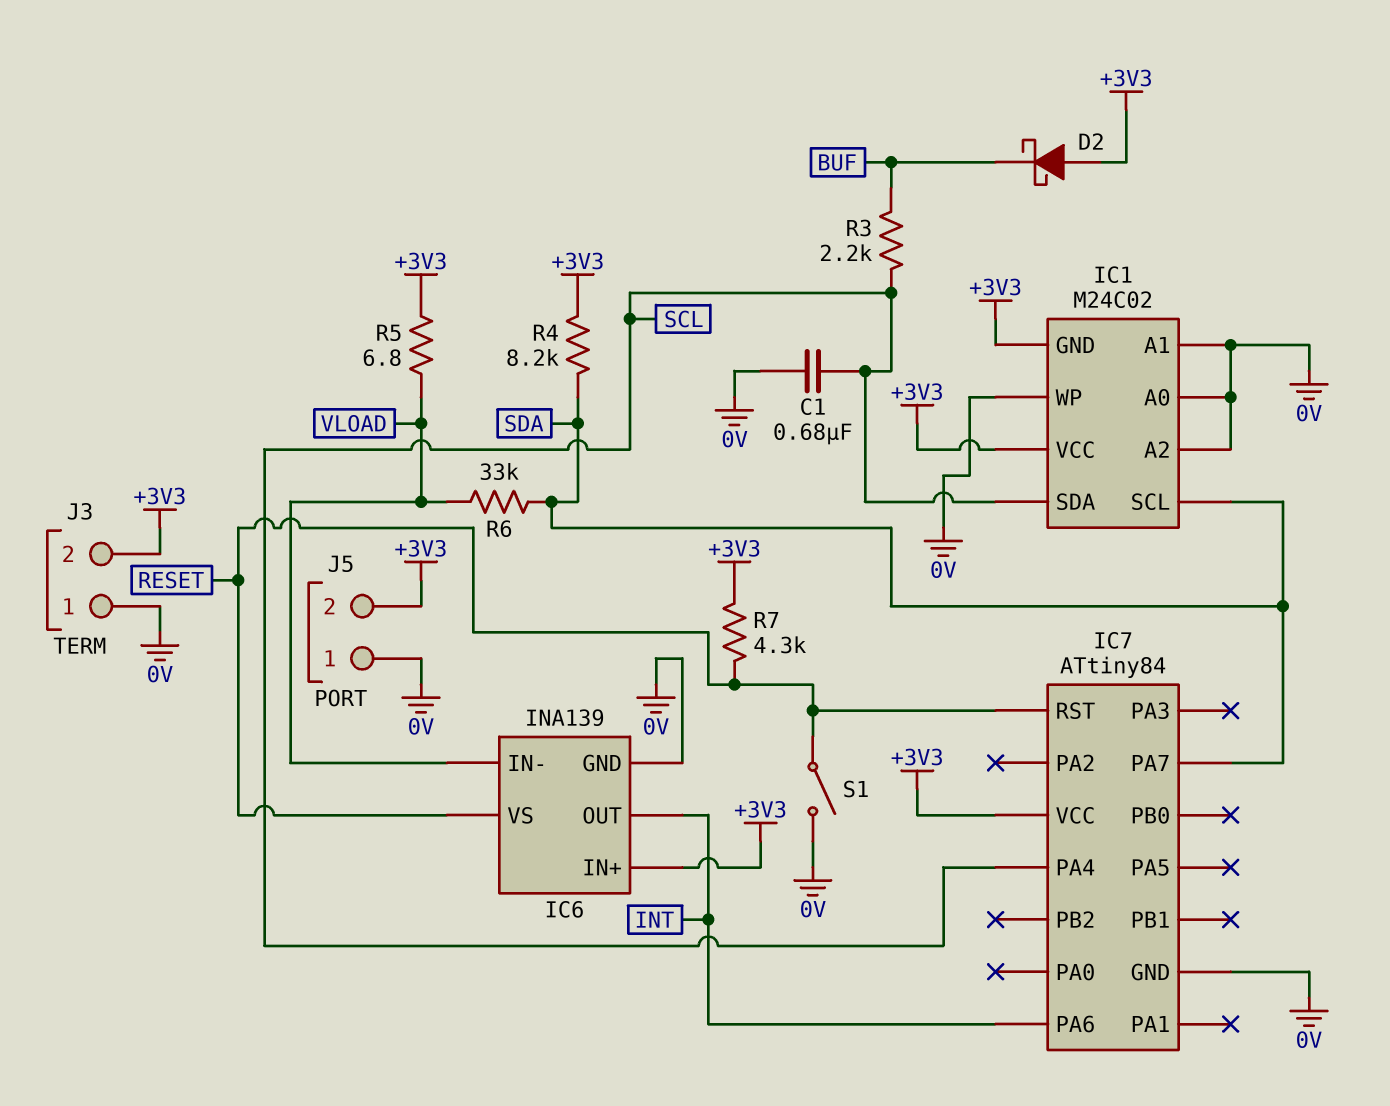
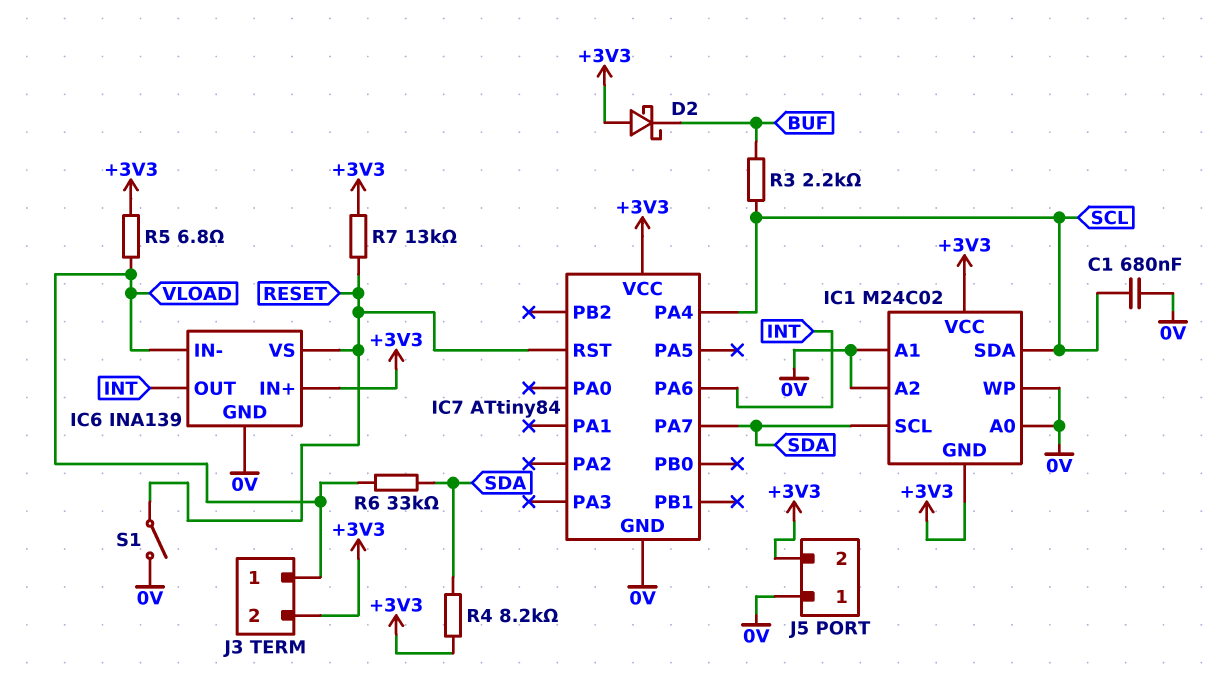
J3 pin 1: 0V -> VLOAD
R7: 4.3k (+3V3, RESET) -> 13k (+3V3, RESET)

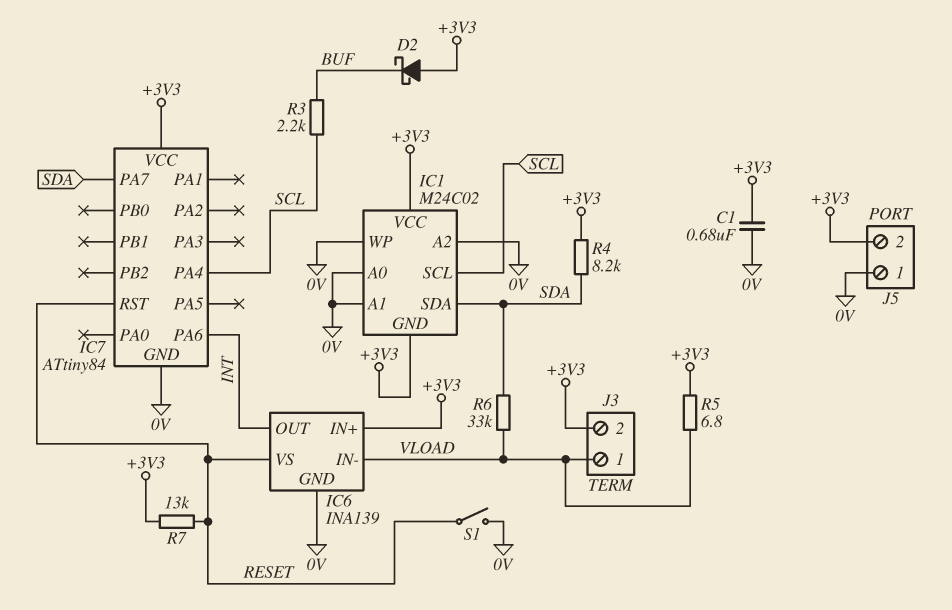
C1: 680nF (0V, SCL) -> 680nF (+3V3, 0V)
IC1 pin SCL: SDA -> SCL
IC1 pin SDA: SCL -> SDA

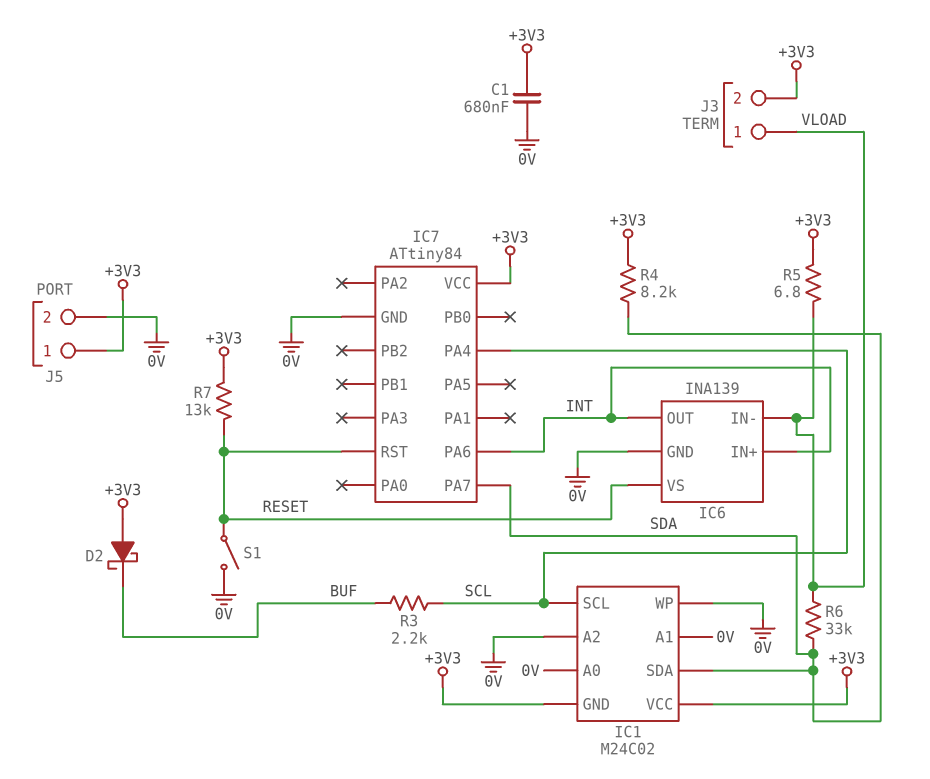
IC6 pin IN+: +3V3 -> INT
J5 pin 1: 0V -> +3V3
J5 pin 2: +3V3 -> 0V

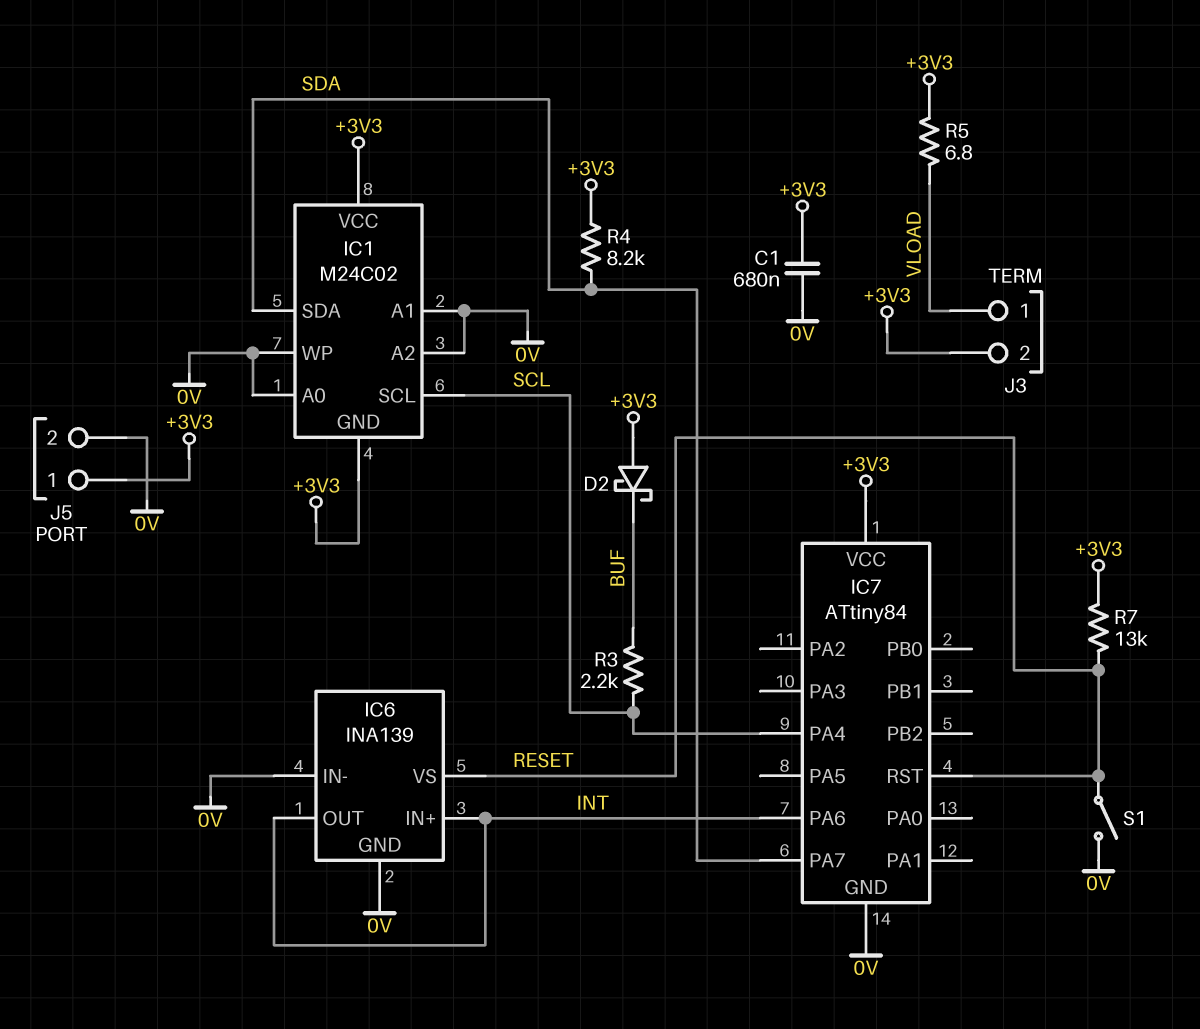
IC6 pin IN-: VLOAD -> 0V
R6: 33k (SDA, VLOAD) -> none

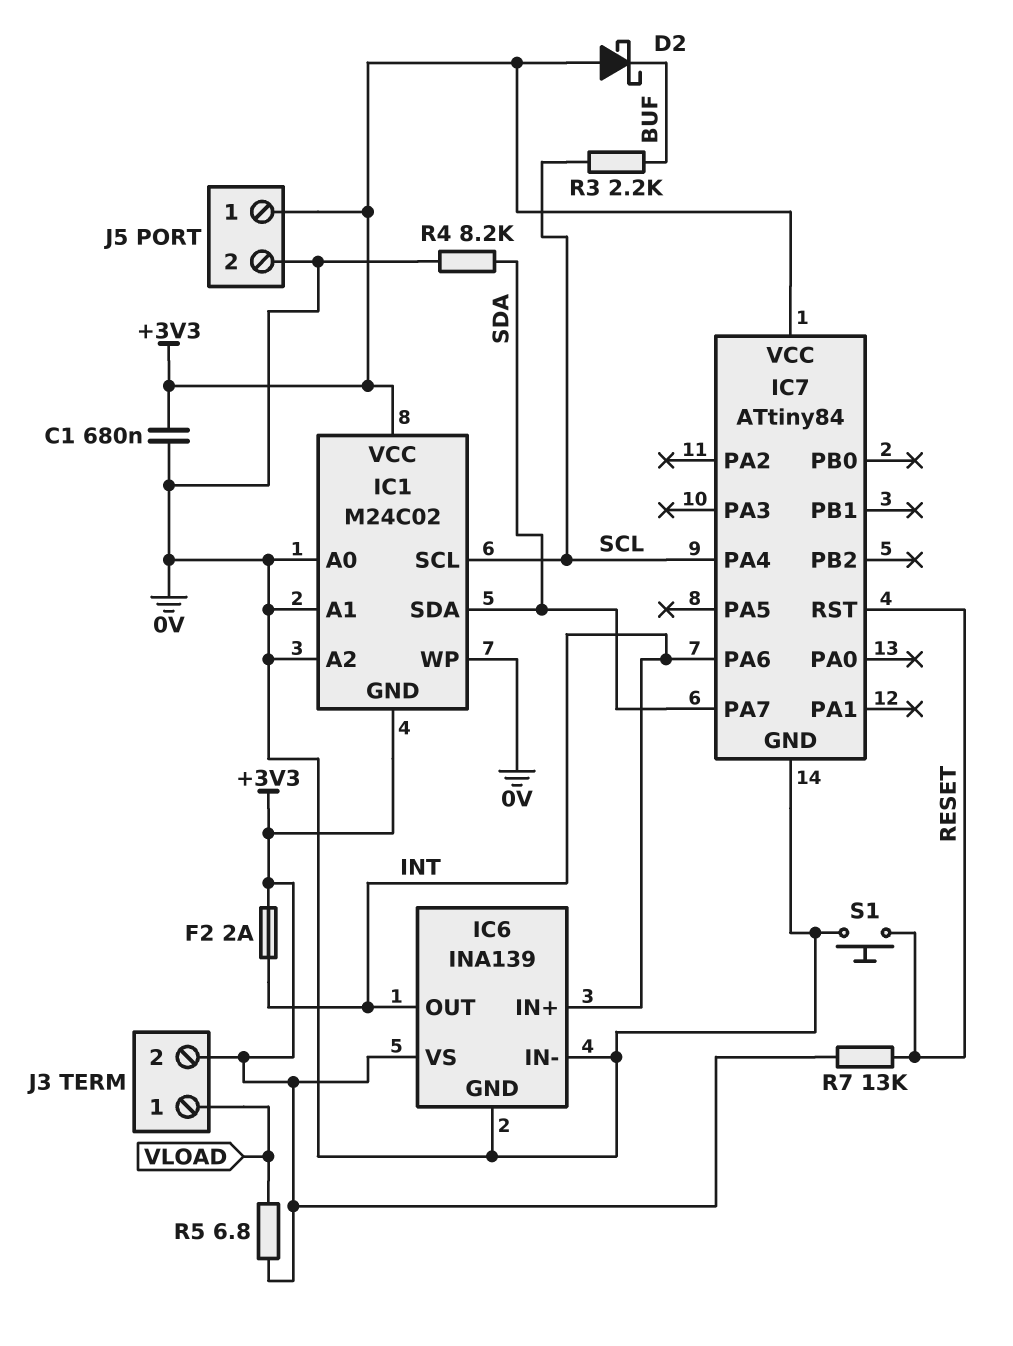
F2: none -> 2A (+3V3, INT)
IC6 pin VS: RESET -> +3V3
R4: 8.2k (+3V3, SDA) -> 8.2k (0V, SDA)
S1: switch (0V, RESET) -> button (0V, RESET)

